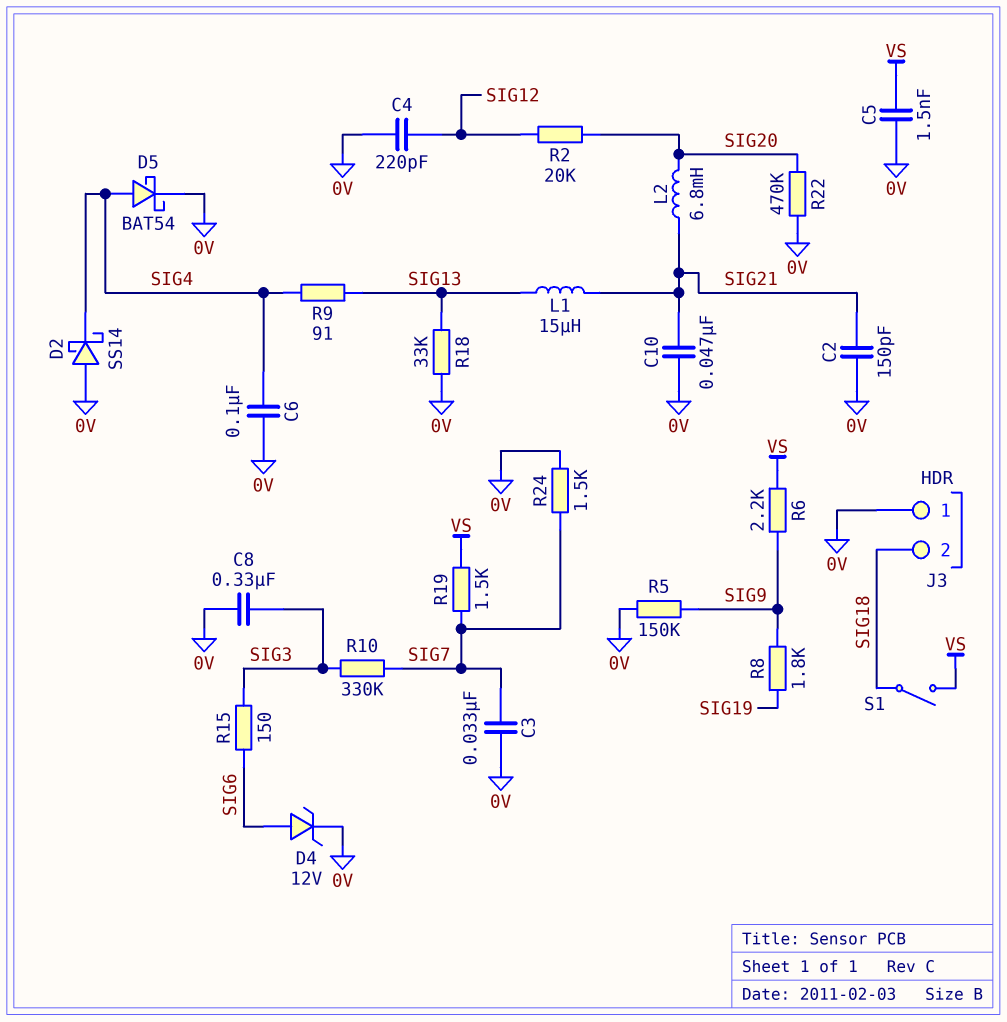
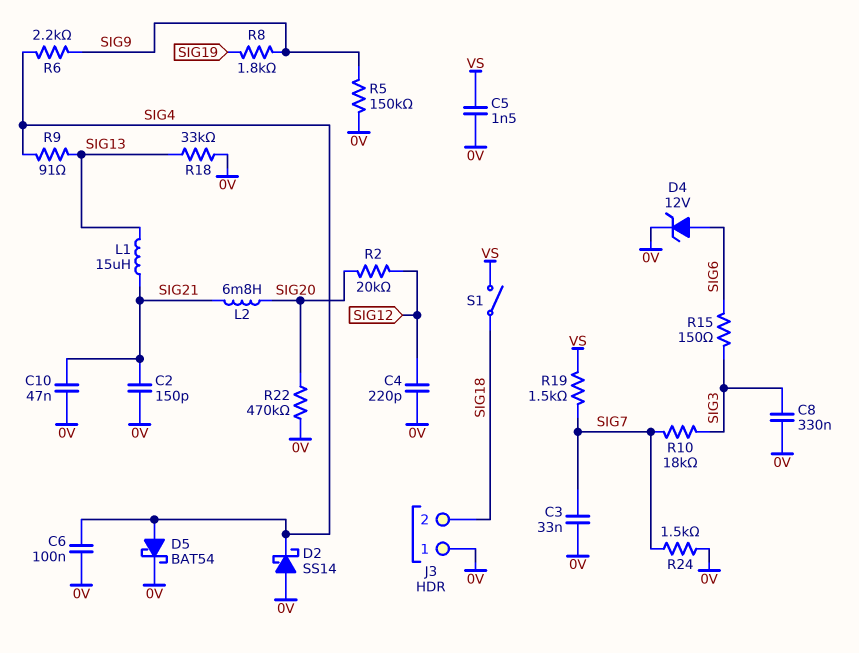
R6: 2.2k (SIG9, VS) -> 2.2k (SIG4, SIG9)
R10: 330k (SIG3, SIG7) -> 18k (SIG3, SIG7)

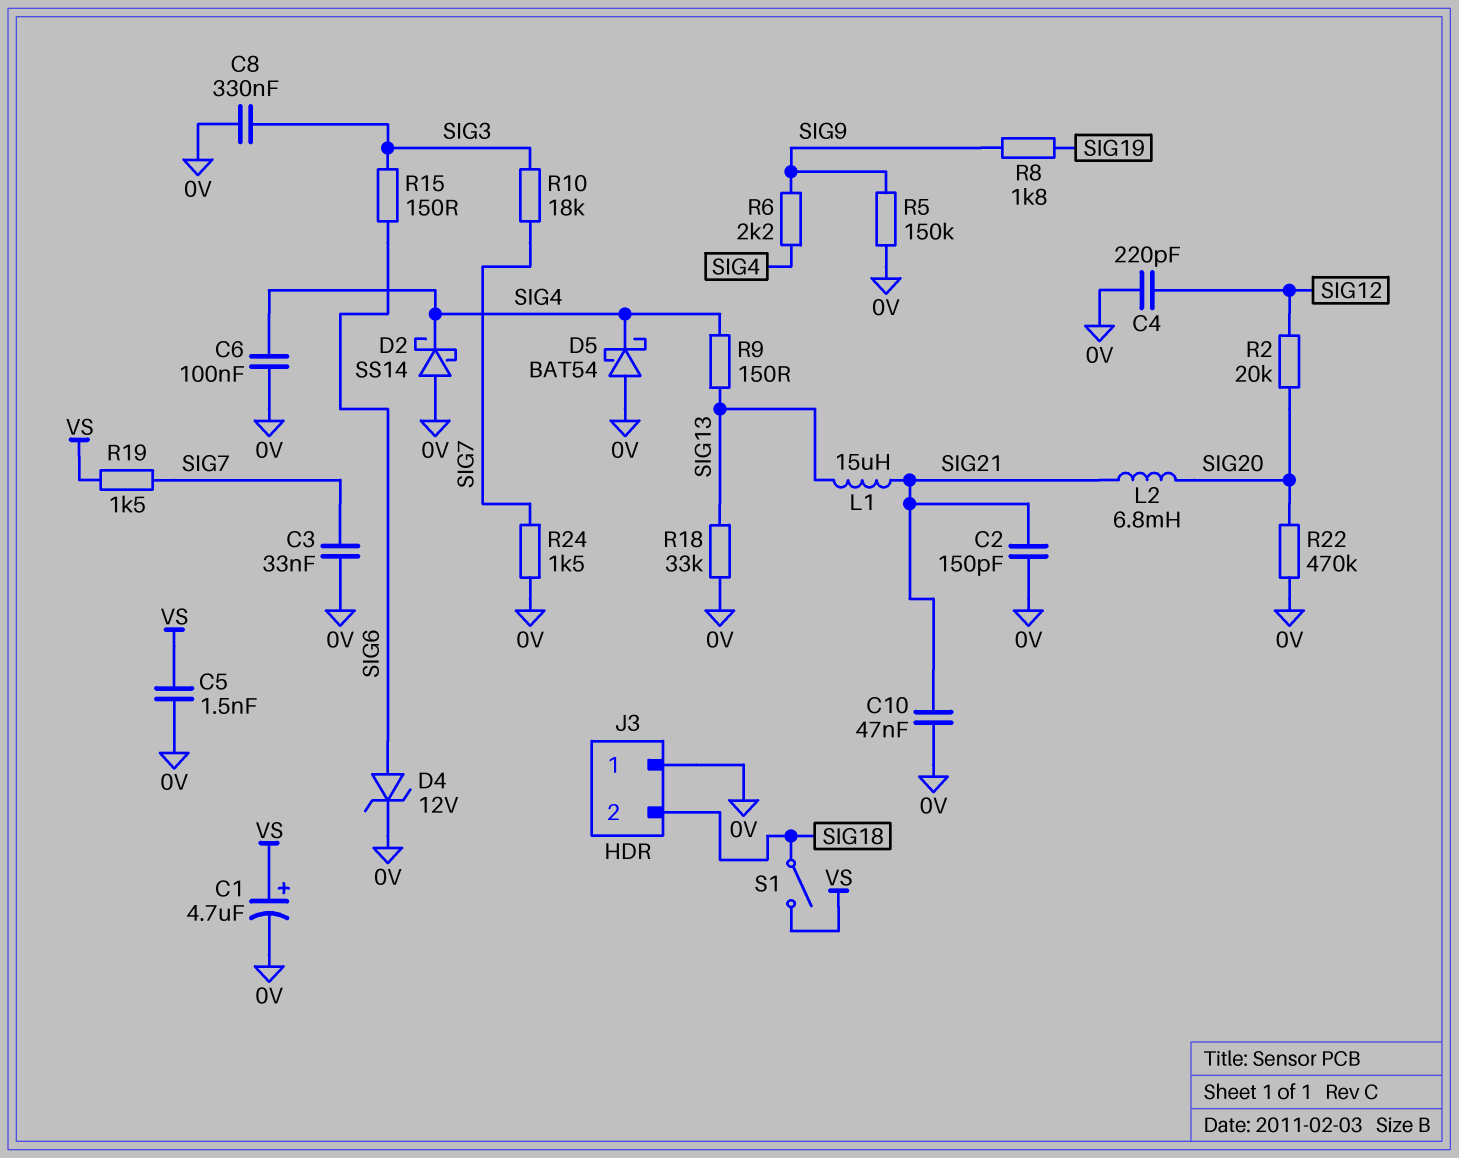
C1: none -> 4.7uF (plus VS, minus 0V)
D5: schottky BAT54 (A SIG4, K 0V) -> schottky BAT54 (A 0V, K SIG4)
R9: 91 (SIG4, SIG13) -> 150 (SIG4, SIG13)

